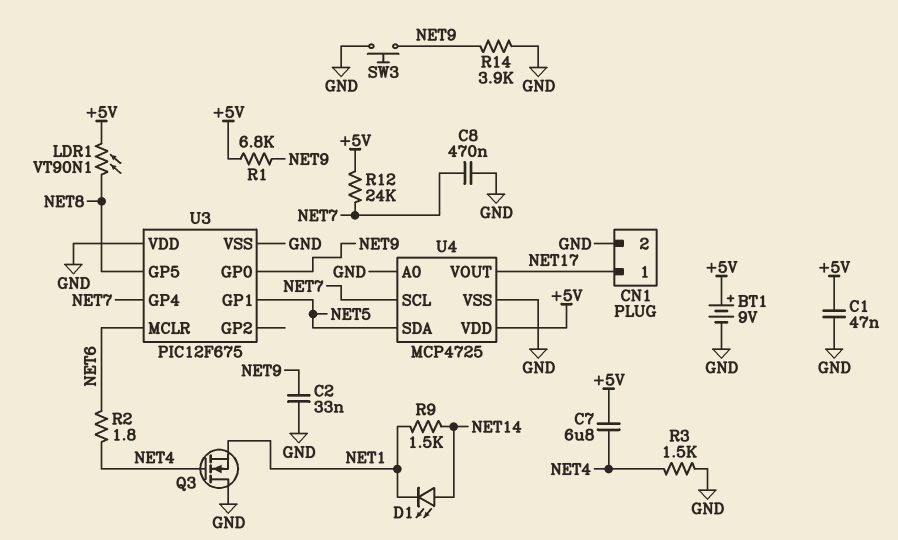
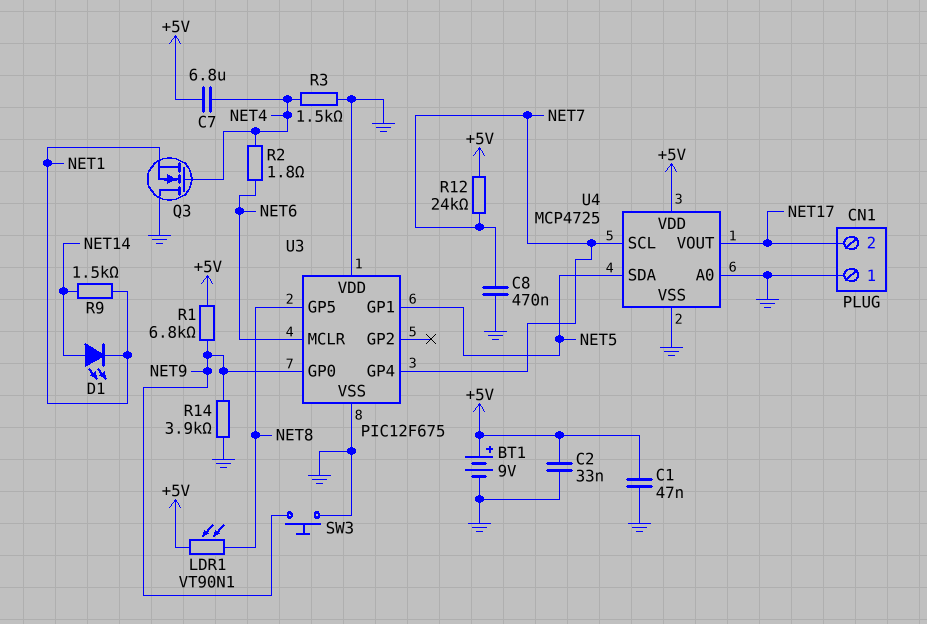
C2: 33nF (GND, NET9) -> 33nF (+5V, GND)
CN1 pin 1: NET17 -> GND
CN1 pin 2: GND -> NET17

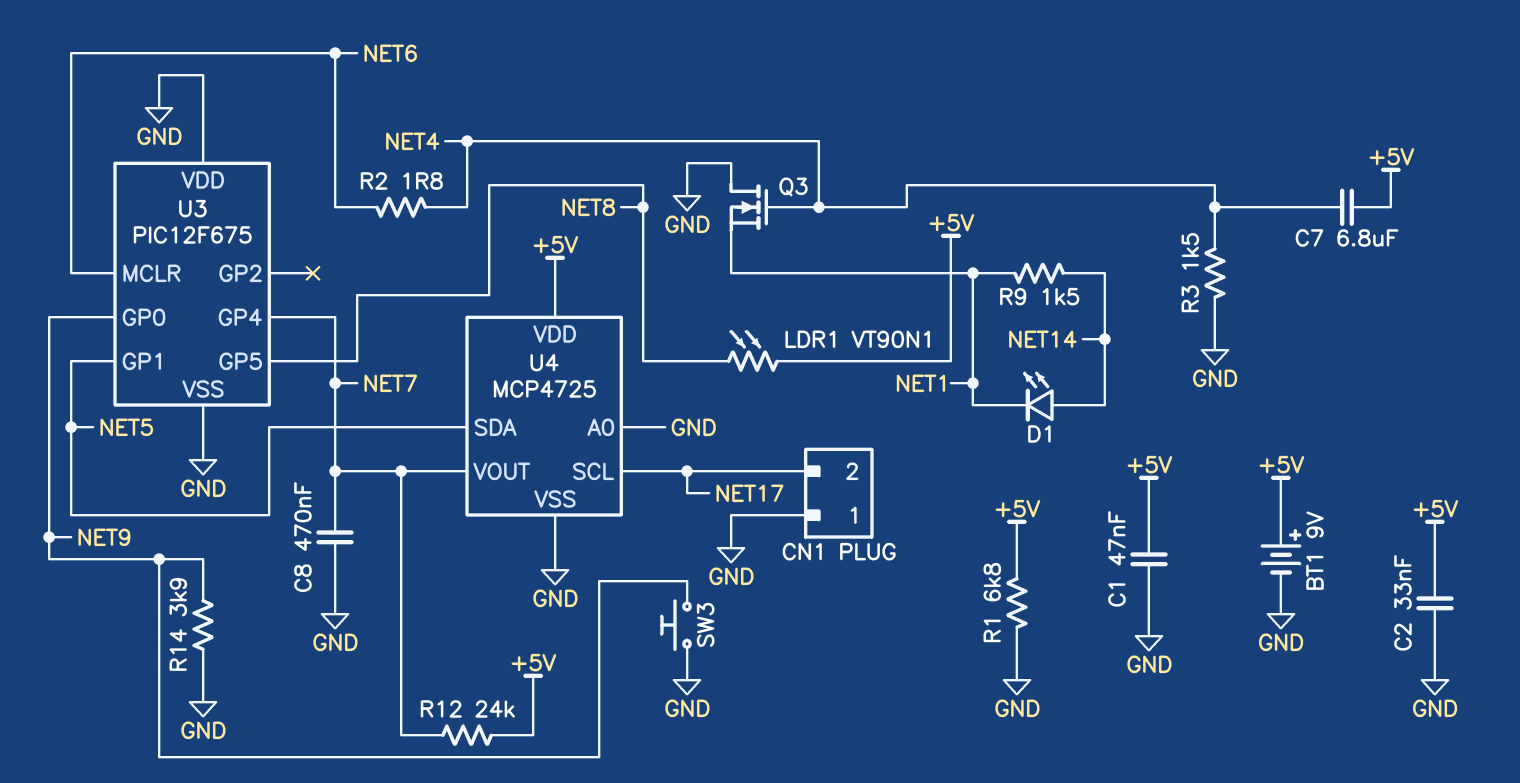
R1: 6.8k (+5V, NET9) -> 6.8k (+5V, GND)
U4 pin SCL: NET7 -> NET17
U4 pin VOUT: NET17 -> NET7

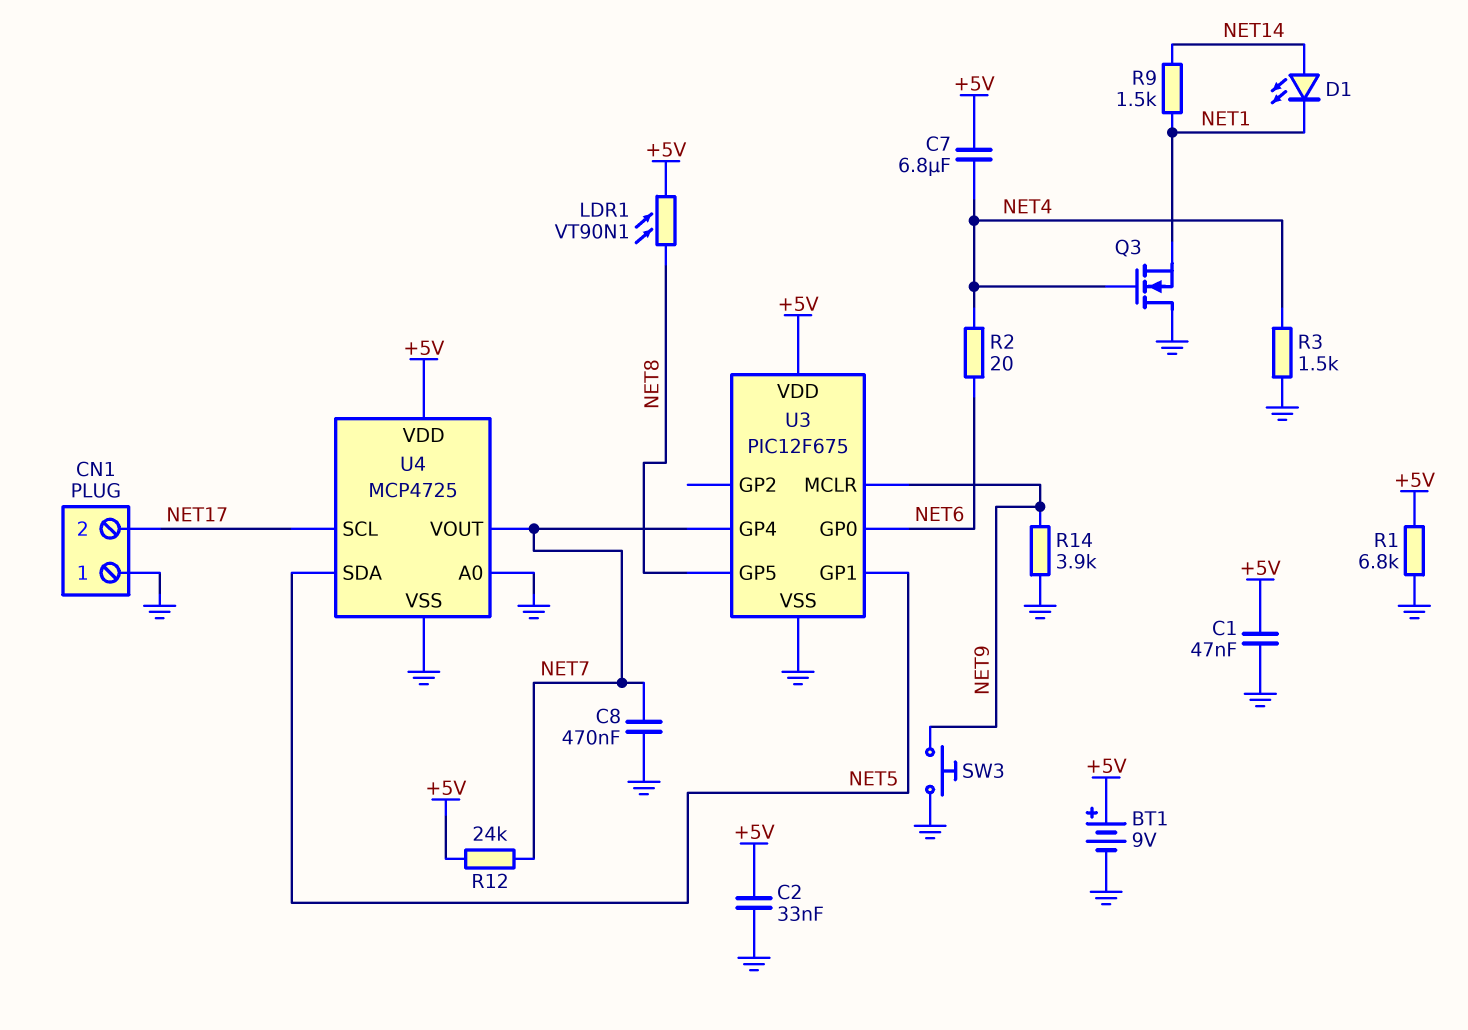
R2: 1.8 (NET4, NET6) -> 20 (NET4, NET6)
U3 pin GP0: NET9 -> NET6
U3 pin MCLR: NET6 -> NET9
U3 pin VDD: GND -> +5V

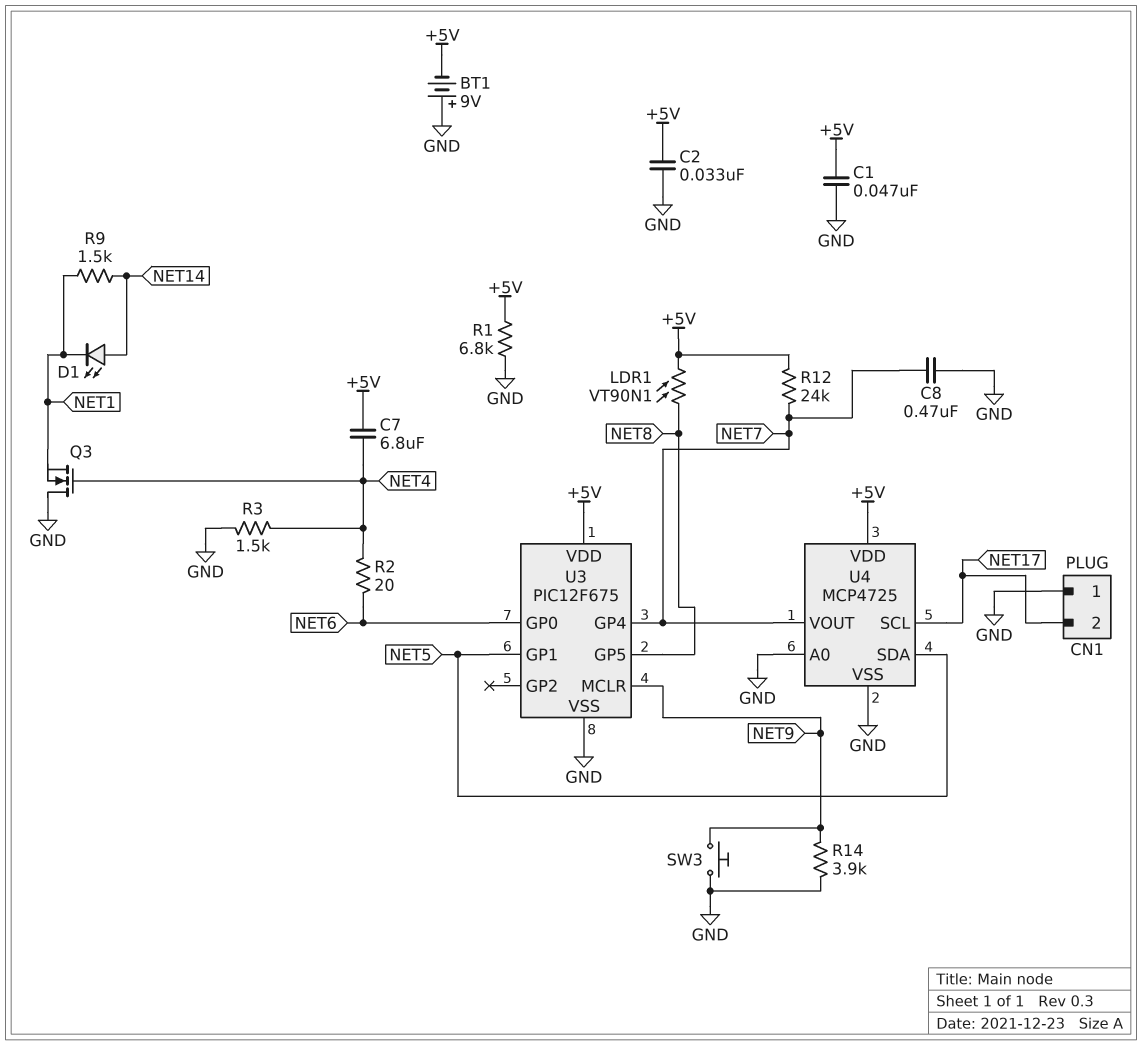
BT1: 9V (plus +5V, minus GND) -> 9V (plus GND, minus +5V)

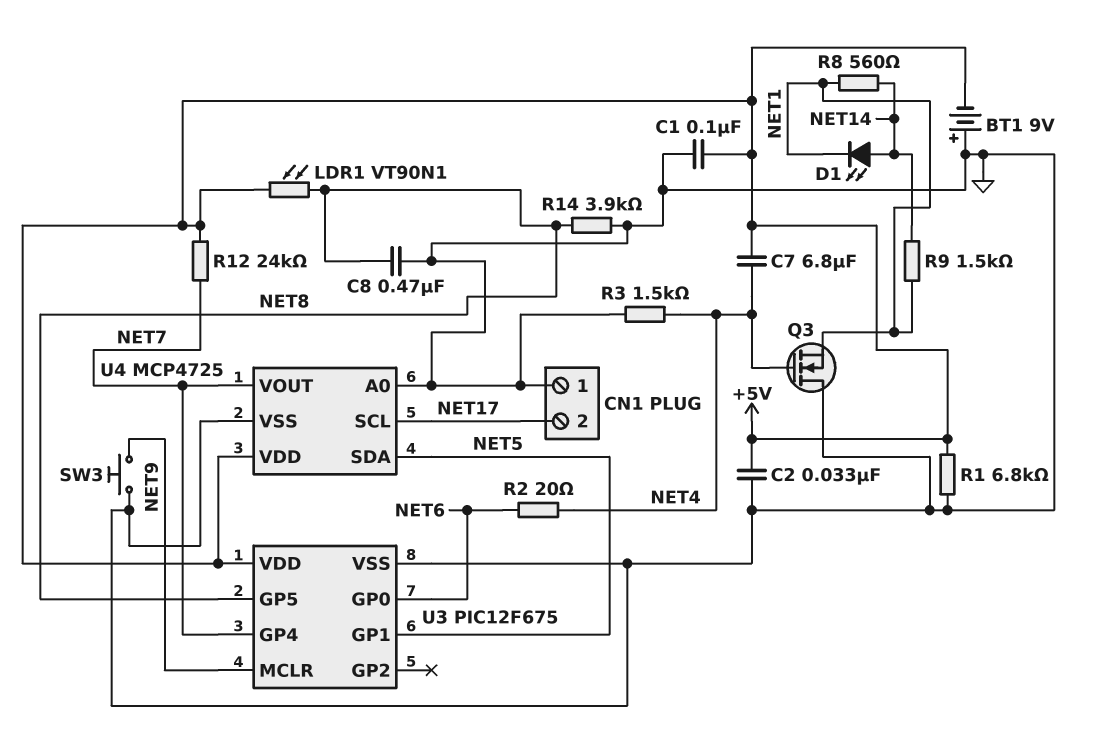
C1: 47nF (+5V, GND) -> 100nF (+5V, GND)
C8: 470nF (GND, NET7) -> 470nF (GND, NET8)
R8: none -> 560 (NET1, NET14)
R14: 3.9k (GND, NET9) -> 3.9k (GND, NET8)

